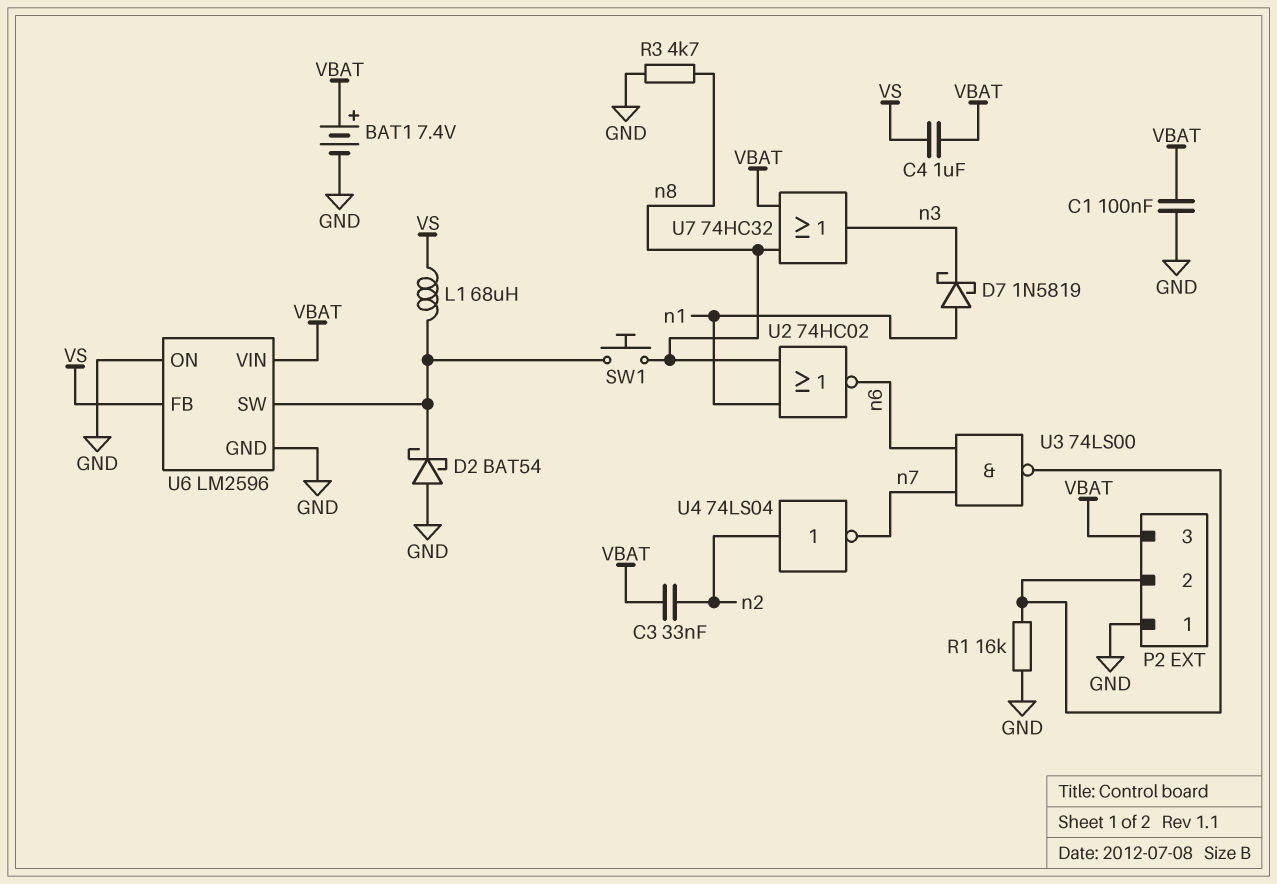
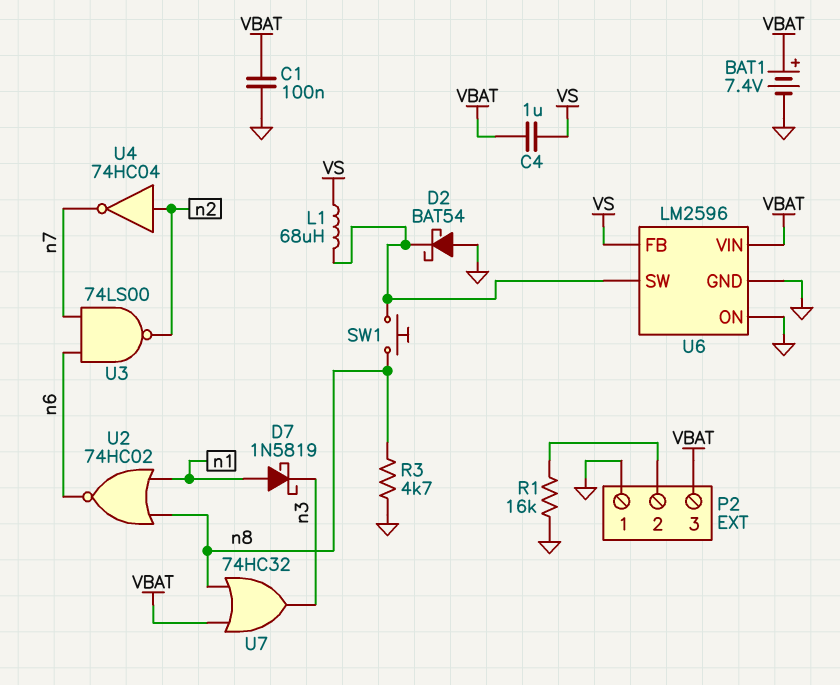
C3: 33nF (VBAT, n2) -> none
U3: NAND 74LS00 (in n6, in n7, out P2/2) -> NAND 74LS00 (in n6, in n7, out n2)
U4: NOT 74LS04 (in n2, out n7) -> NOT 74HC04 (in n2, out n7)

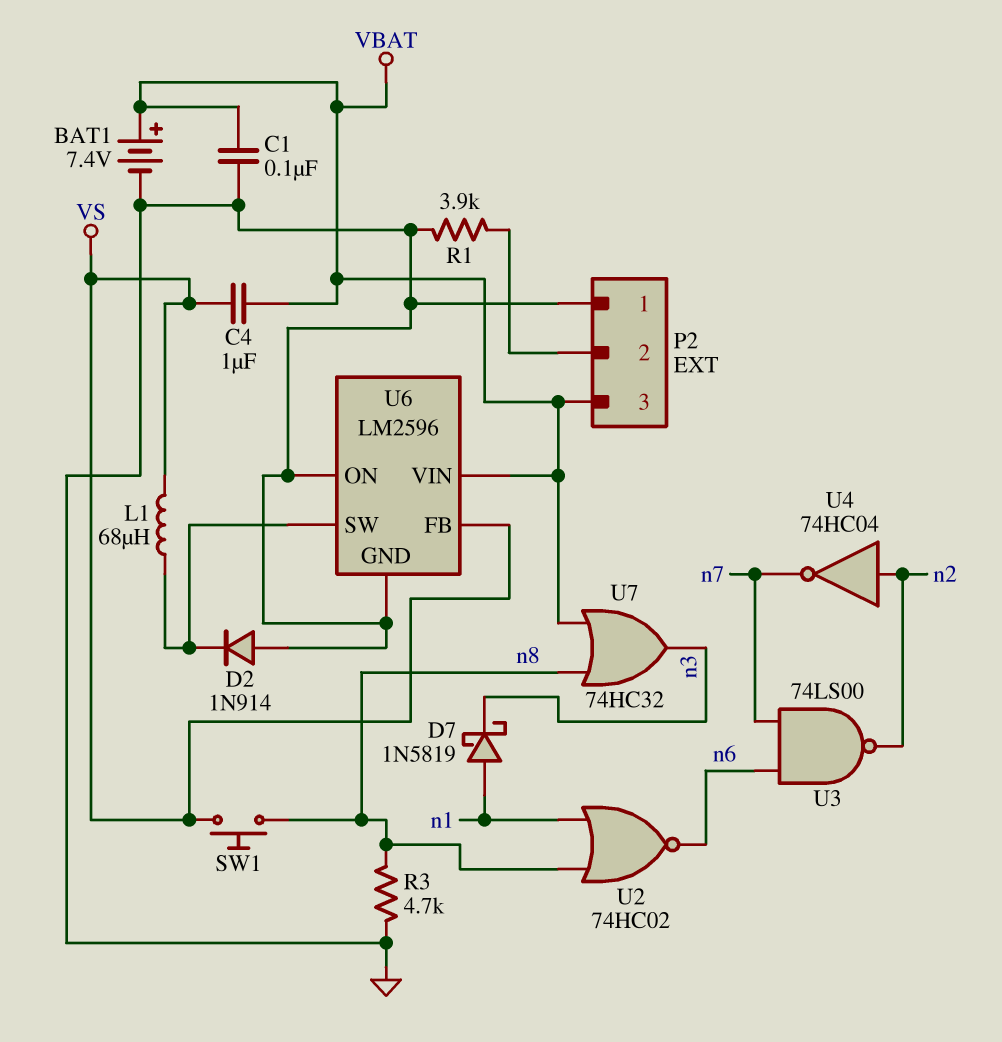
D2: schottky BAT54 (A GND, K U6/SW) -> diode 1N914 (A GND, K U6/SW)
R1: 16k (GND, P2/2) -> 3.9k (GND, P2/2)
SW1: button (U6/SW, n8) -> button (VS, n8)

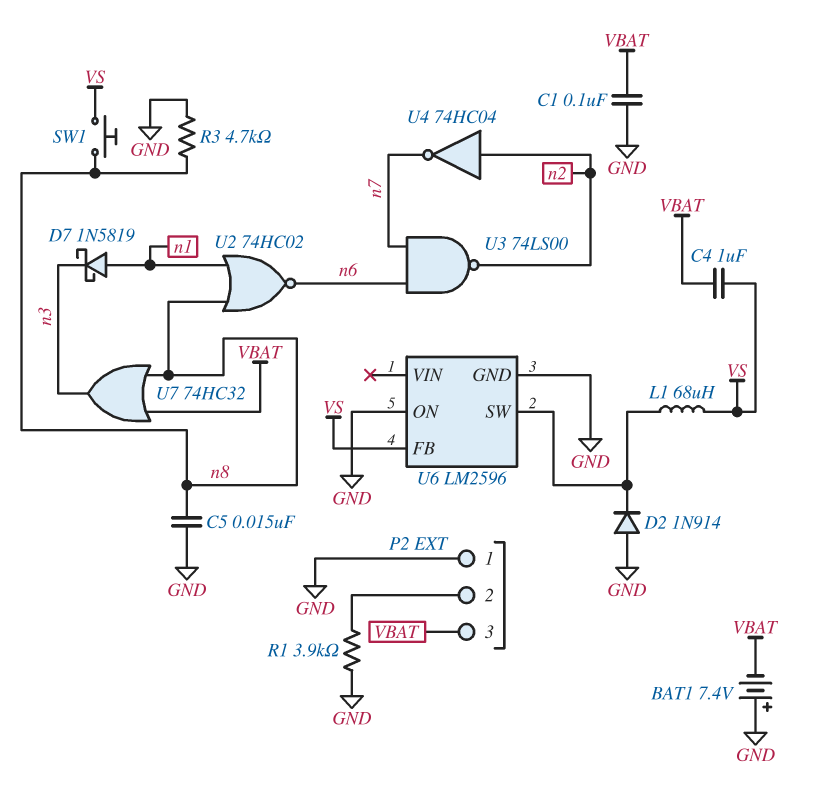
BAT1: 7.4V (plus VBAT, minus GND) -> 7.4V (plus GND, minus VBAT)
C5: none -> 15nF (GND, n8)
U6 pin VIN: VBAT -> none

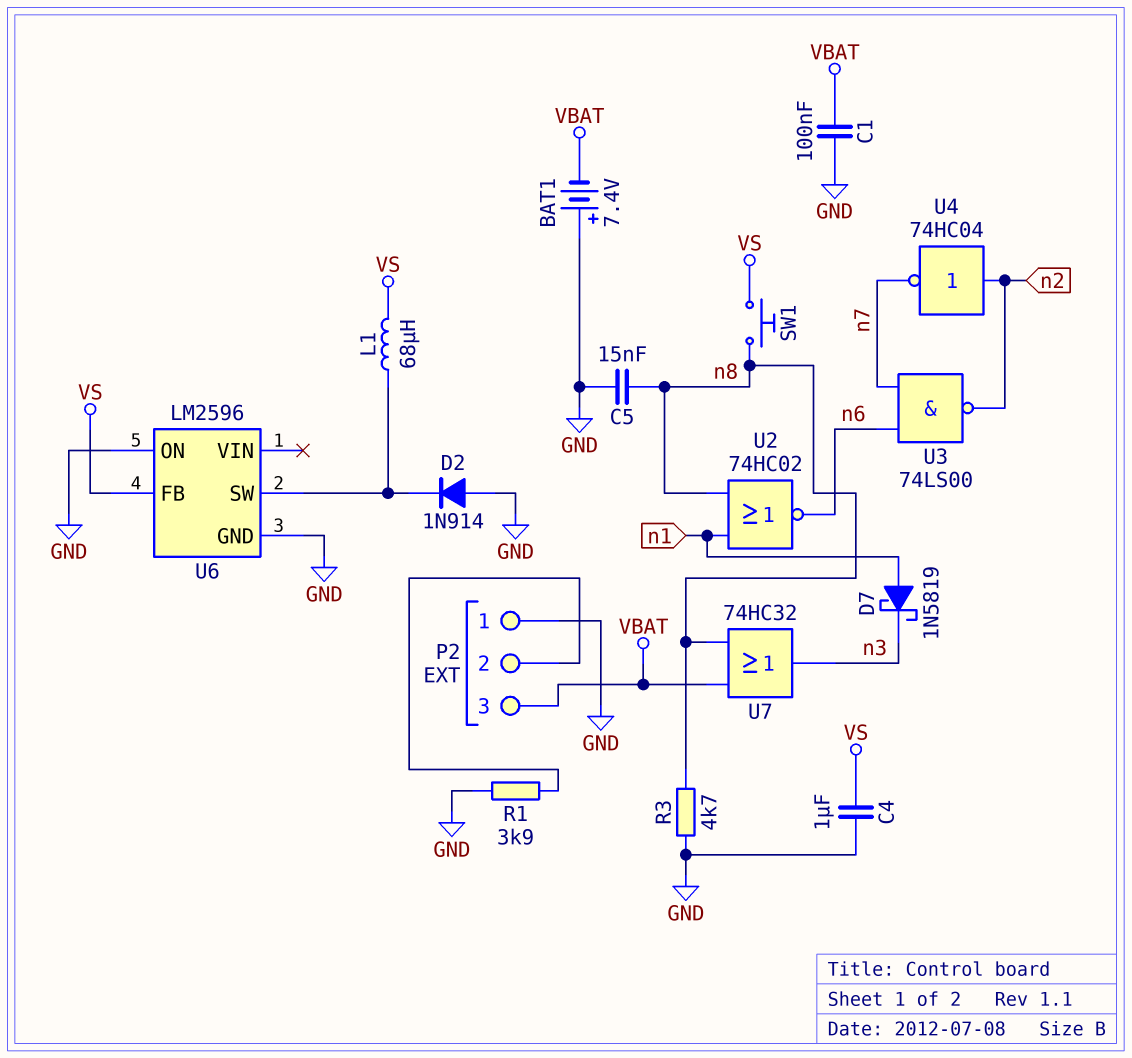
C4: 1uF (VBAT, VS) -> 1uF (GND, VS)

